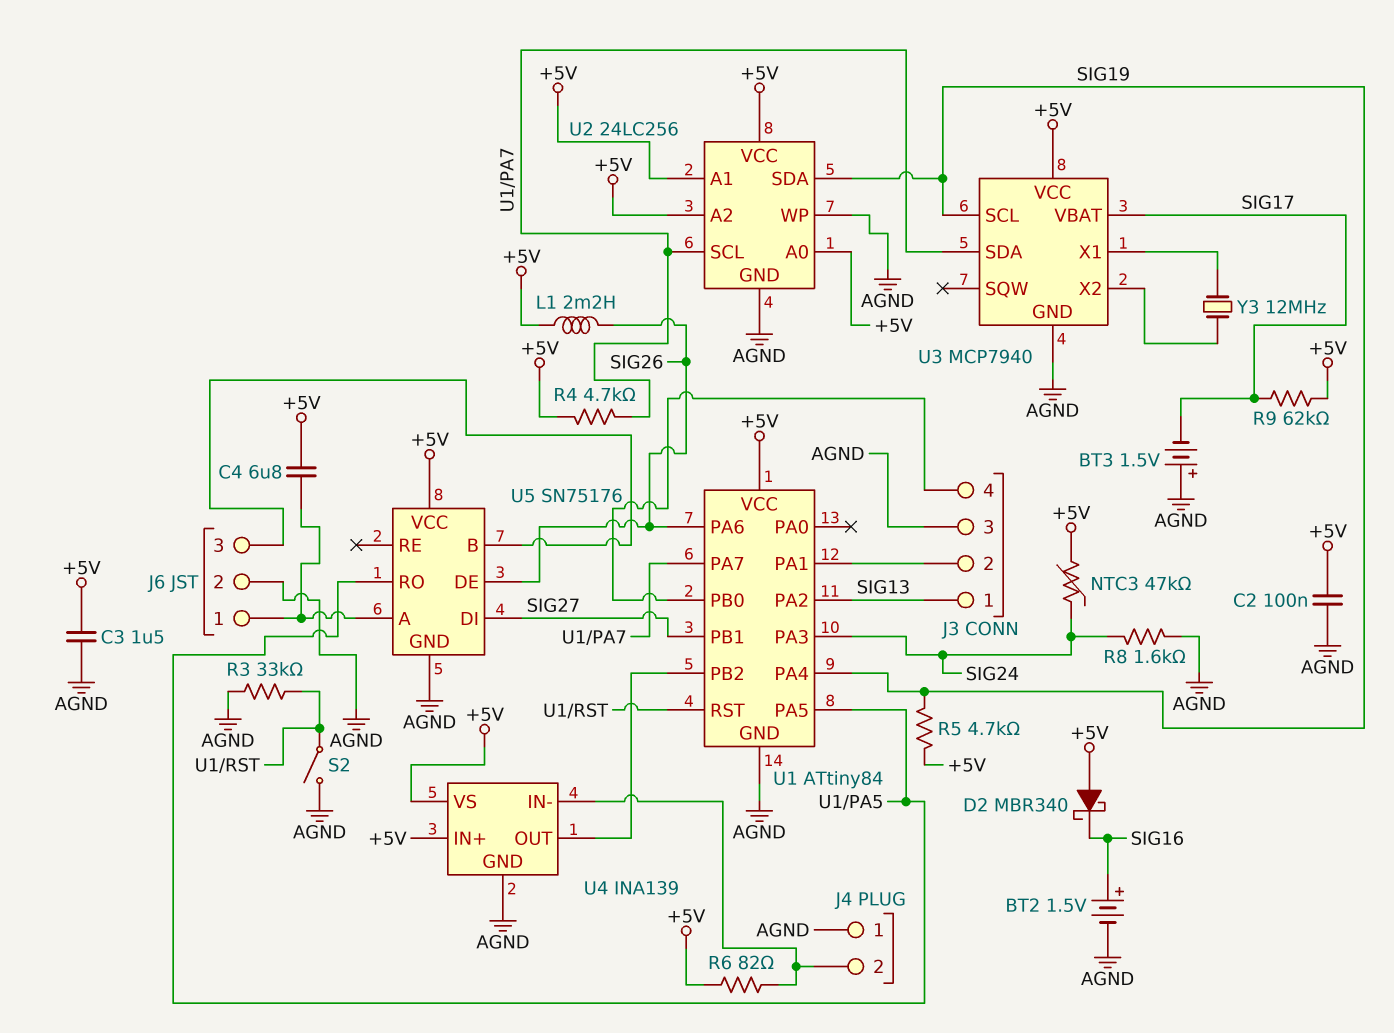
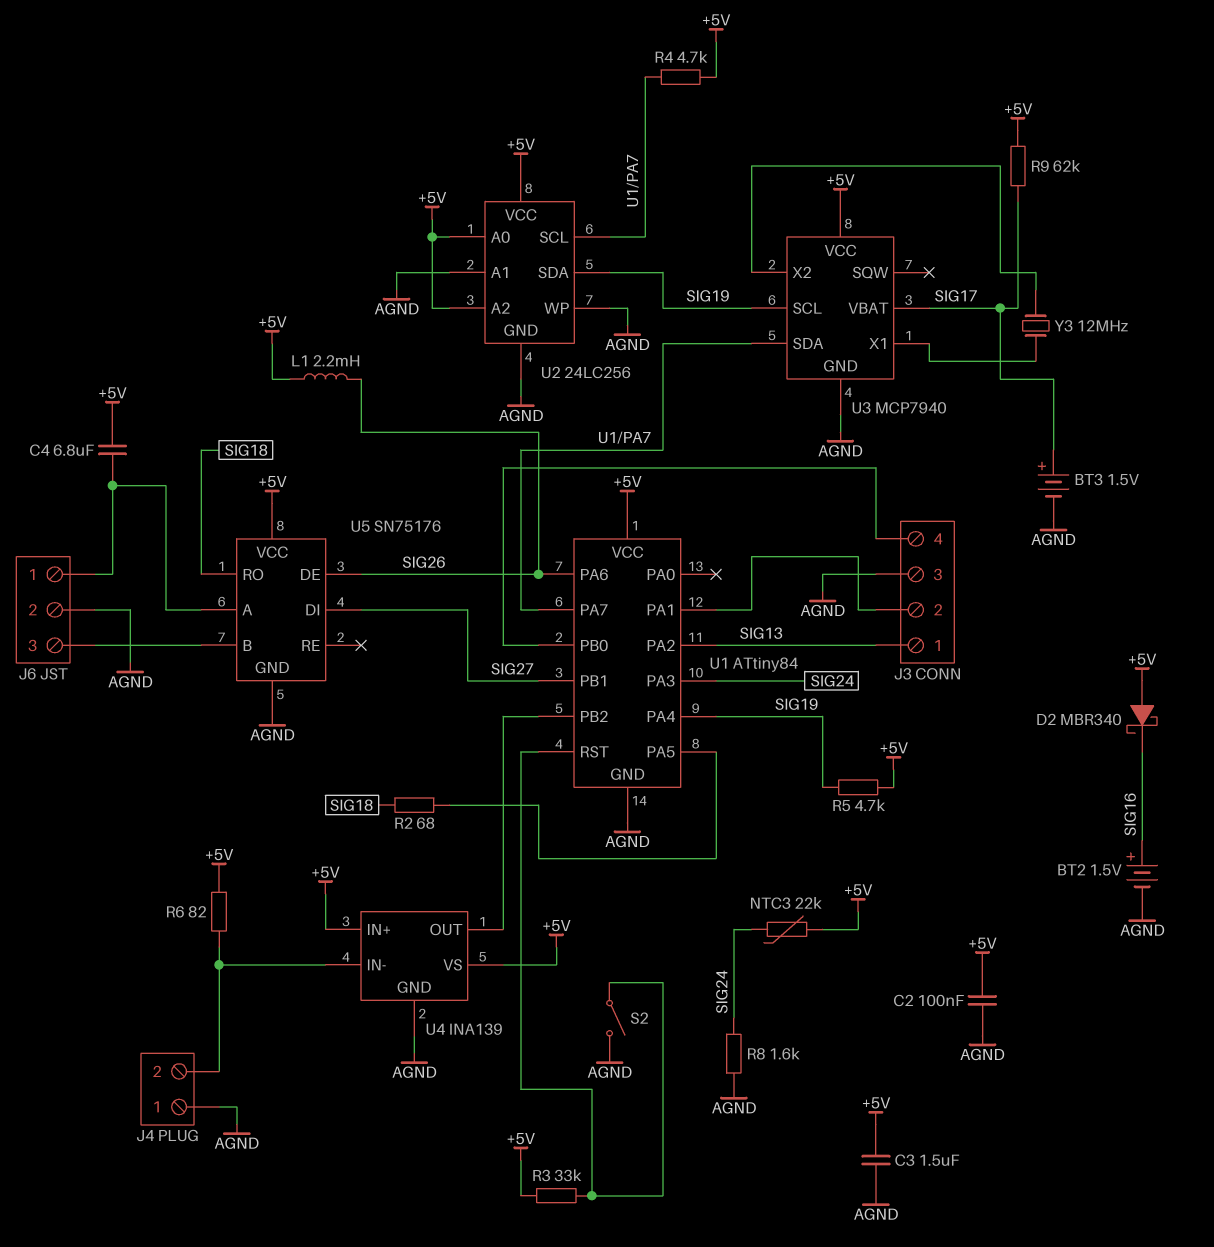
BT3: 1.5V (plus AGND, minus SIG17) -> 1.5V (plus SIG17, minus AGND)
NTC3: 47k (+5V, SIG24) -> 22k (+5V, SIG24)
R2: none -> 68 (SIG18, U1/PA5)
R3: 33k (AGND, U1/RST) -> 33k (+5V, U1/RST)
U2 pin A1: +5V -> AGND
U5 pin RO: U1/PA5 -> SIG18

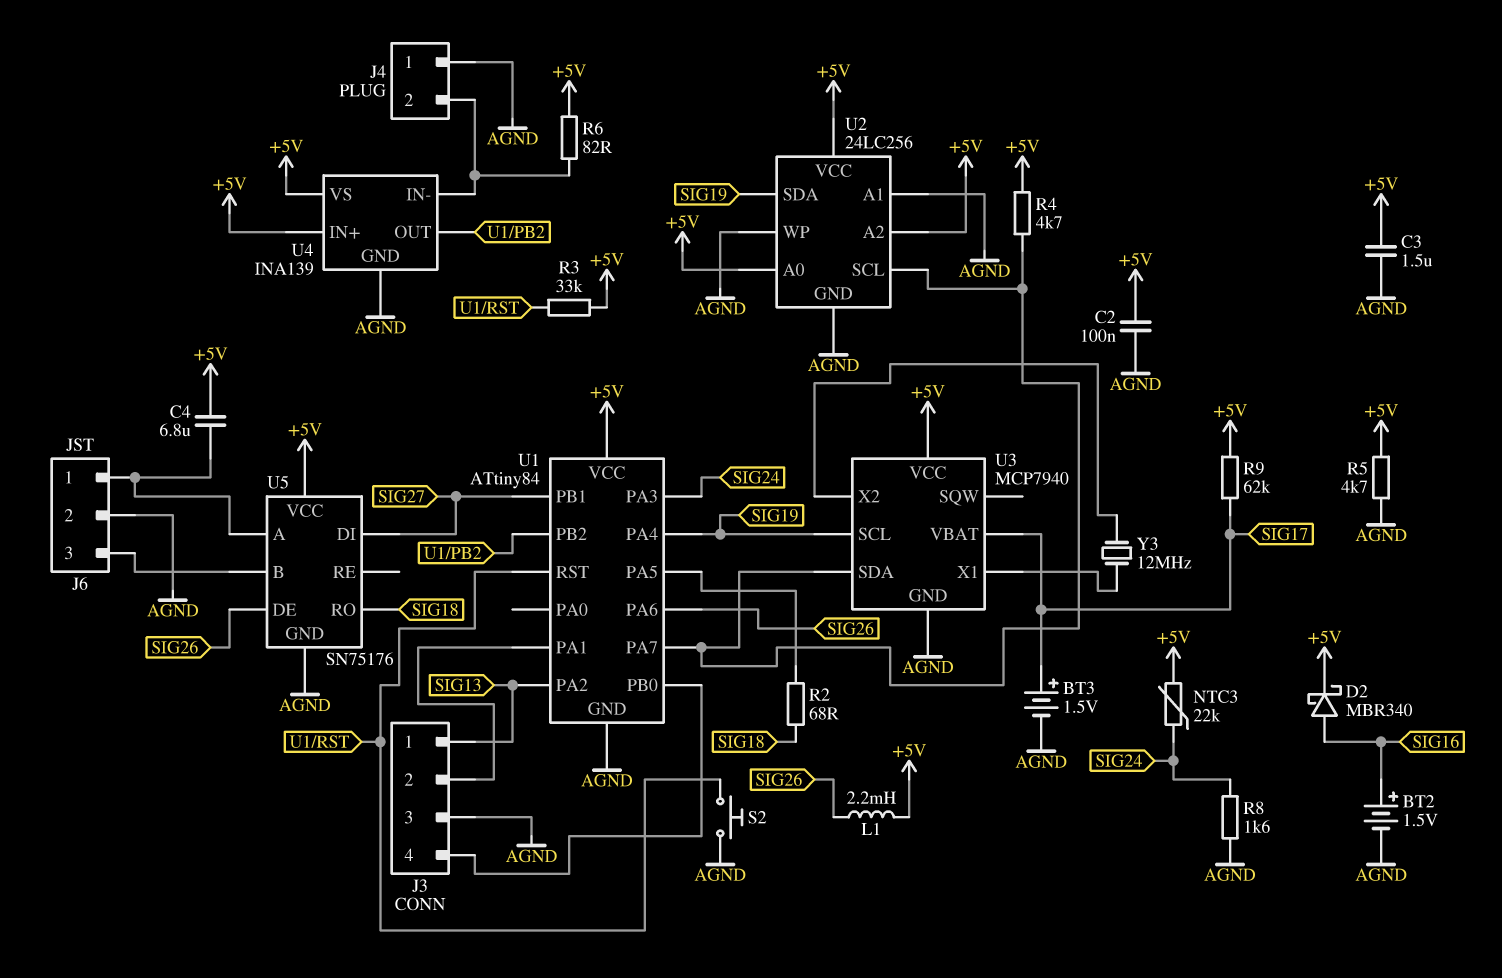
D2: schottky MBR340 (A +5V, K SIG16) -> schottky MBR340 (A SIG16, K +5V)
R5: 4.7k (+5V, SIG19) -> 4.7k (+5V, AGND)
S2: switch (AGND, U1/RST) -> button (AGND, U1/RST)

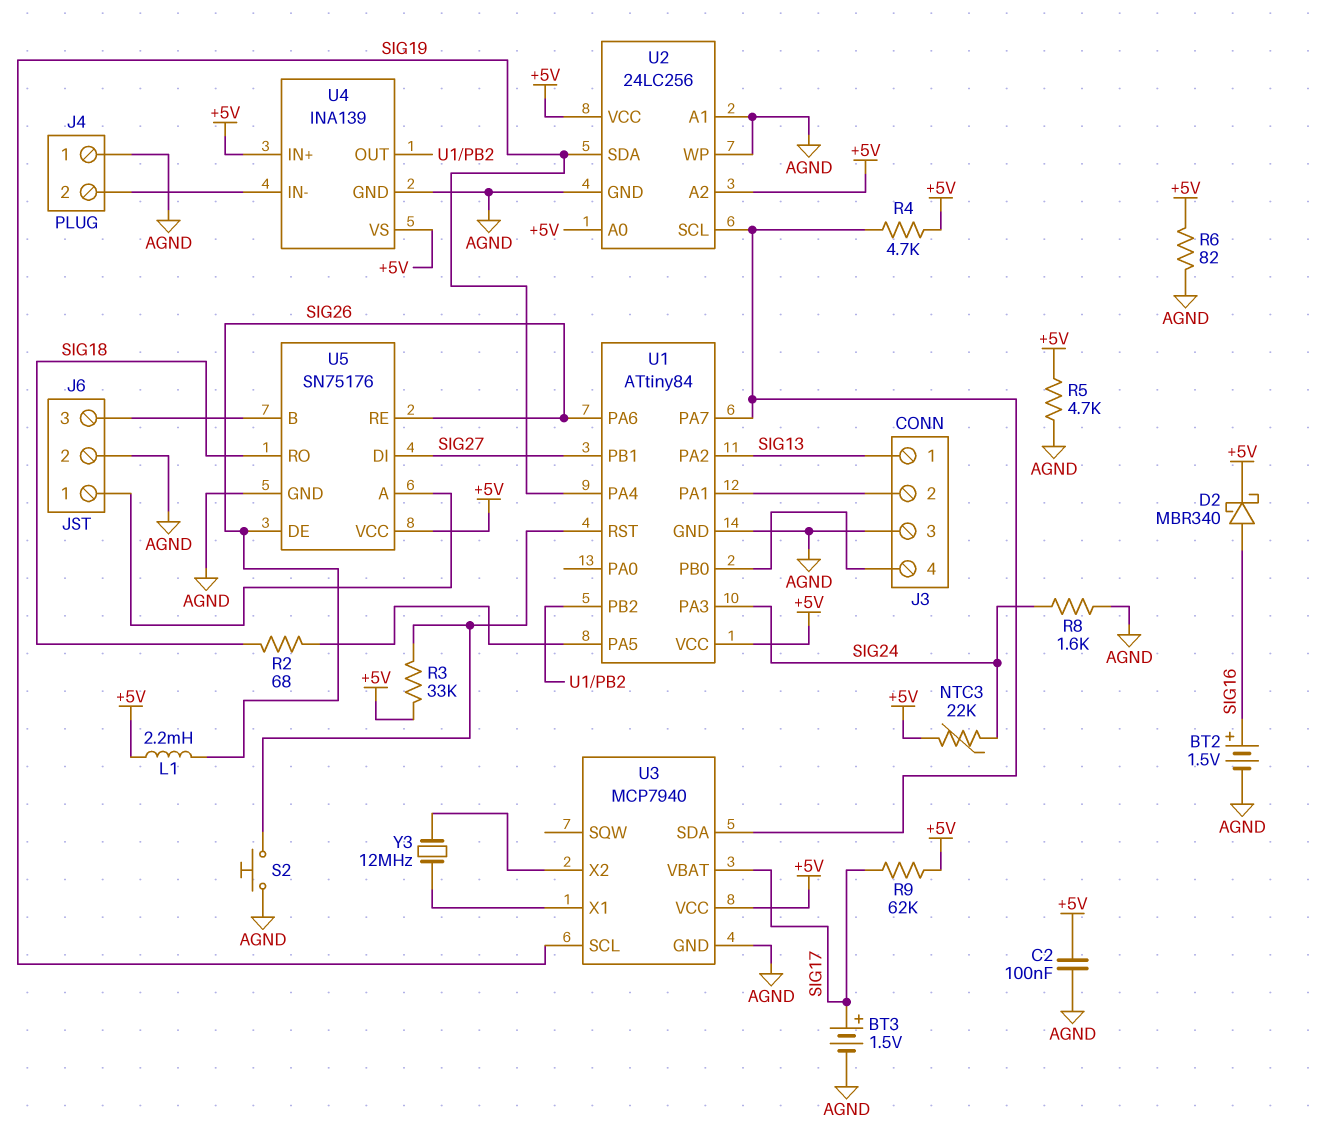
C3: 1.5uF (+5V, AGND) -> none
C4: 6.8uF (+5V, J6/1) -> none
R6: 82 (+5V, J4/2) -> 82 (+5V, AGND)
U5 pin RE: none -> SIG26

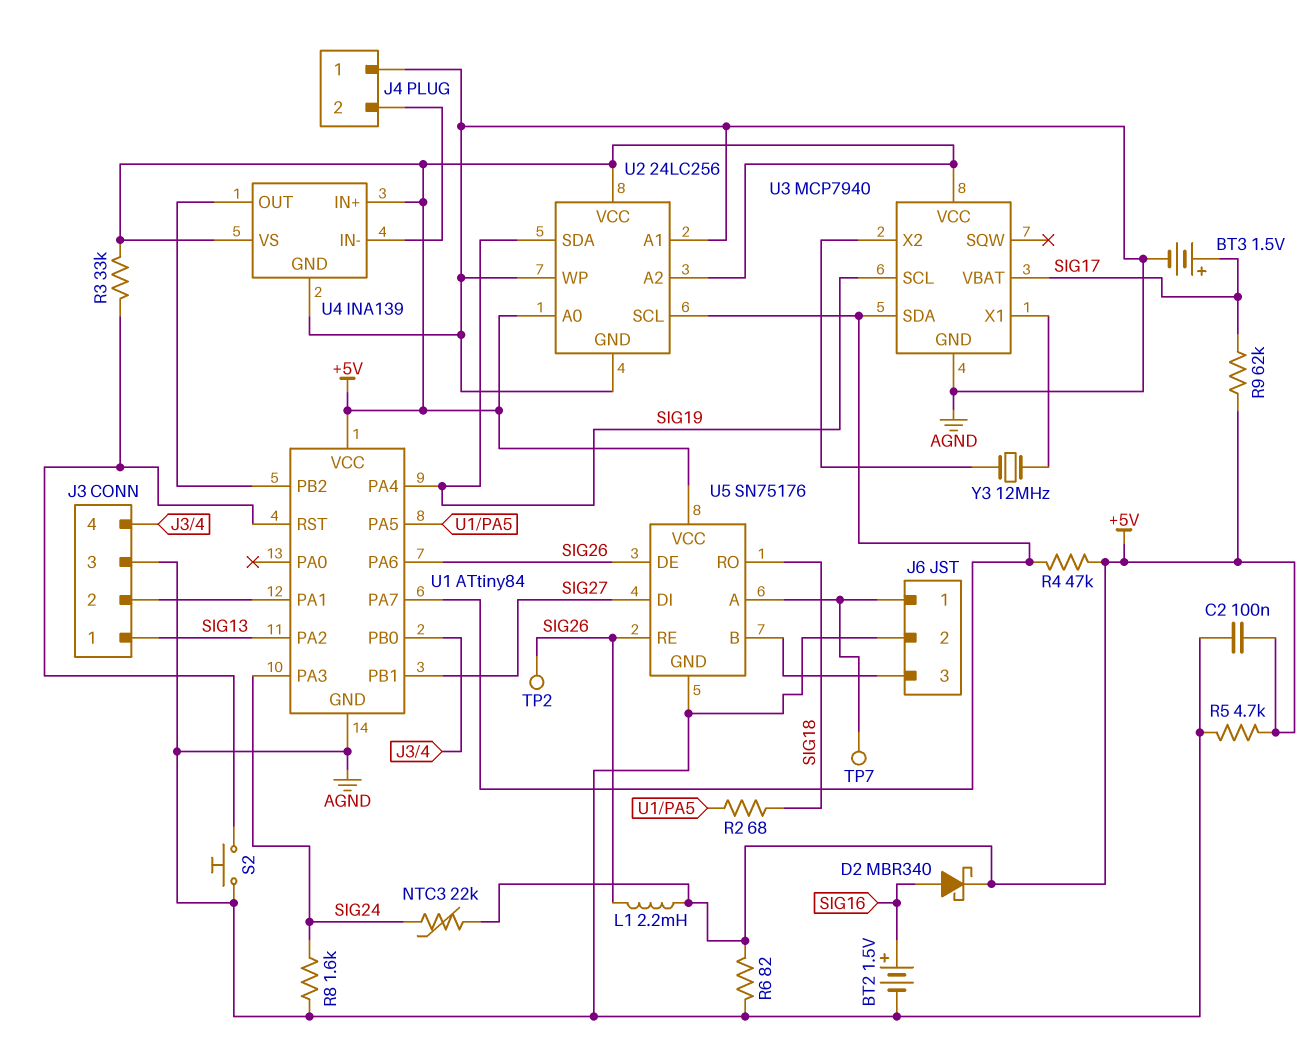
R4: 4.7k (+5V, U1/PA7) -> 47k (+5V, U1/PA7)
TP2: none -> test point (SIG26)
TP7: none -> test point (J6/1)

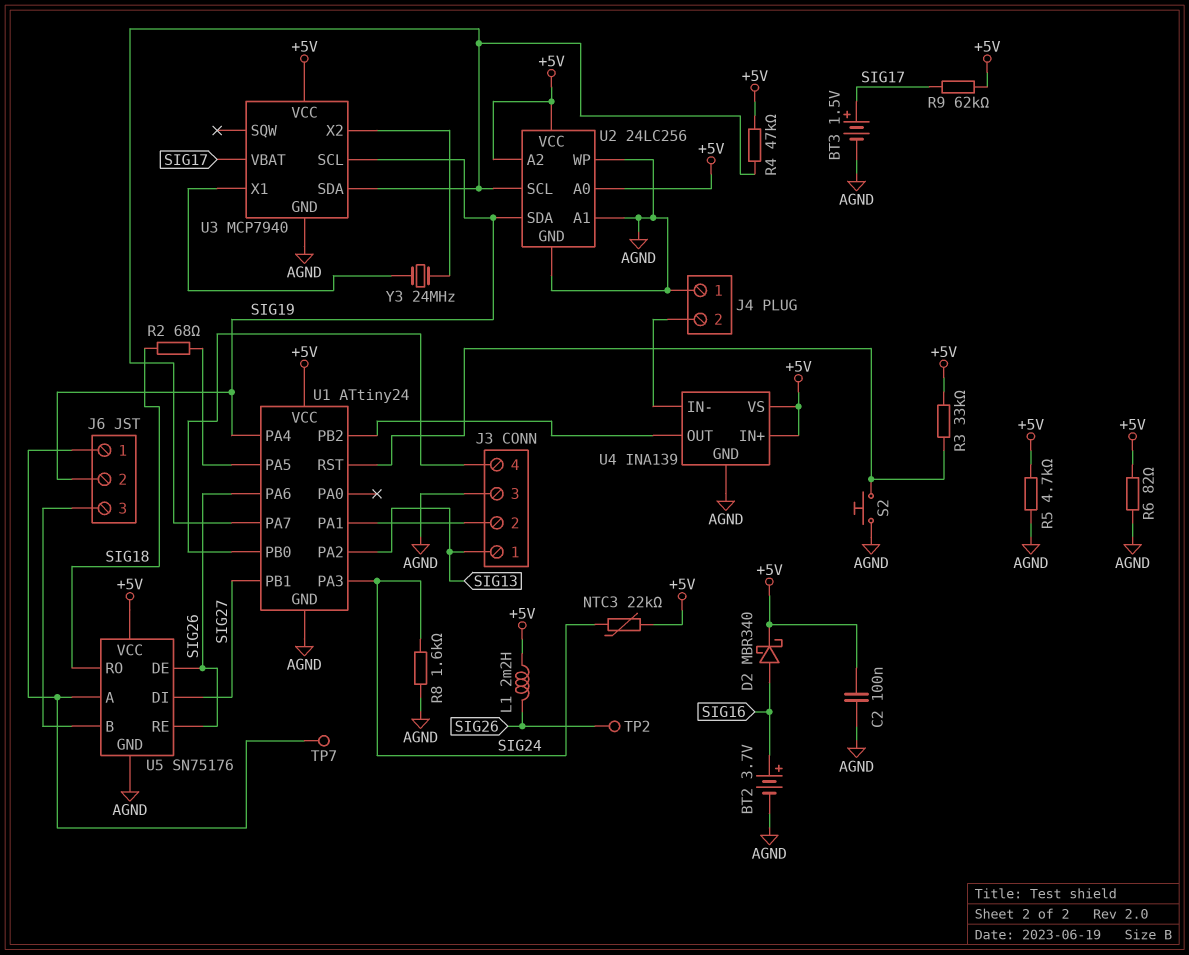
BT2: 1.5V (plus SIG16, minus AGND) -> 3.7V (plus SIG16, minus AGND)
J6 pin 2: AGND -> SIG19
U1: ATtiny84 -> ATtiny24
Y3: 12MHz (U3/X1, U3/X2) -> 24MHz (U3/X1, U3/X2)

